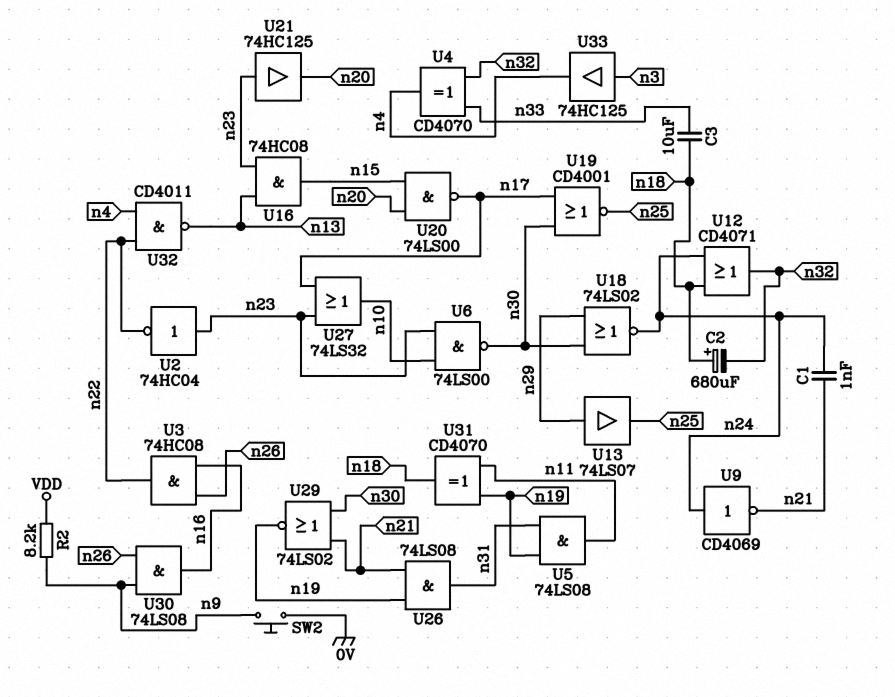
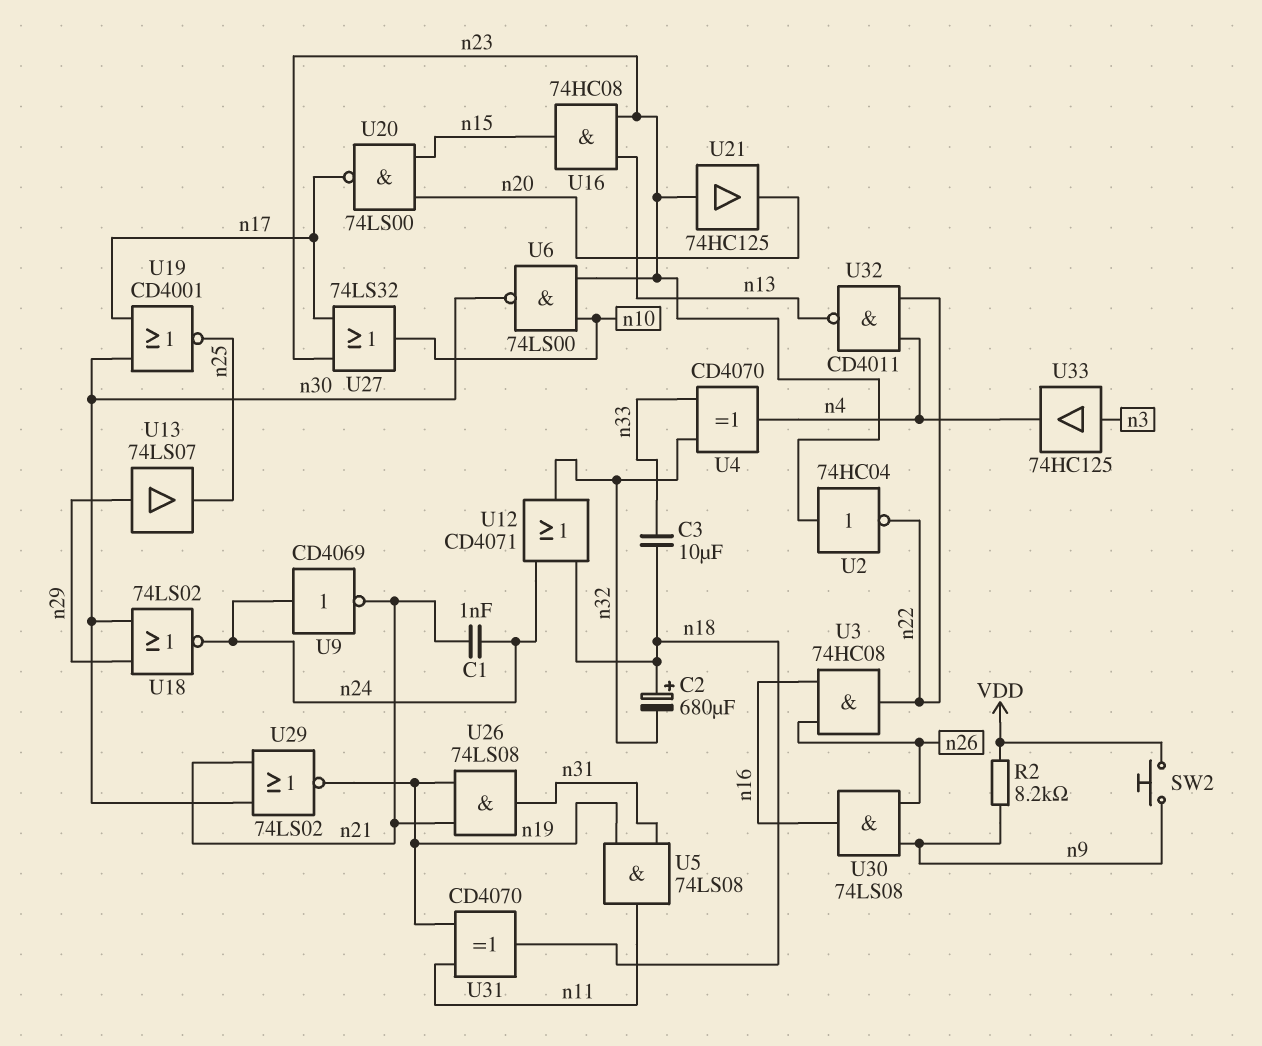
SW2: button (0V, n9) -> button (VDD, n9)

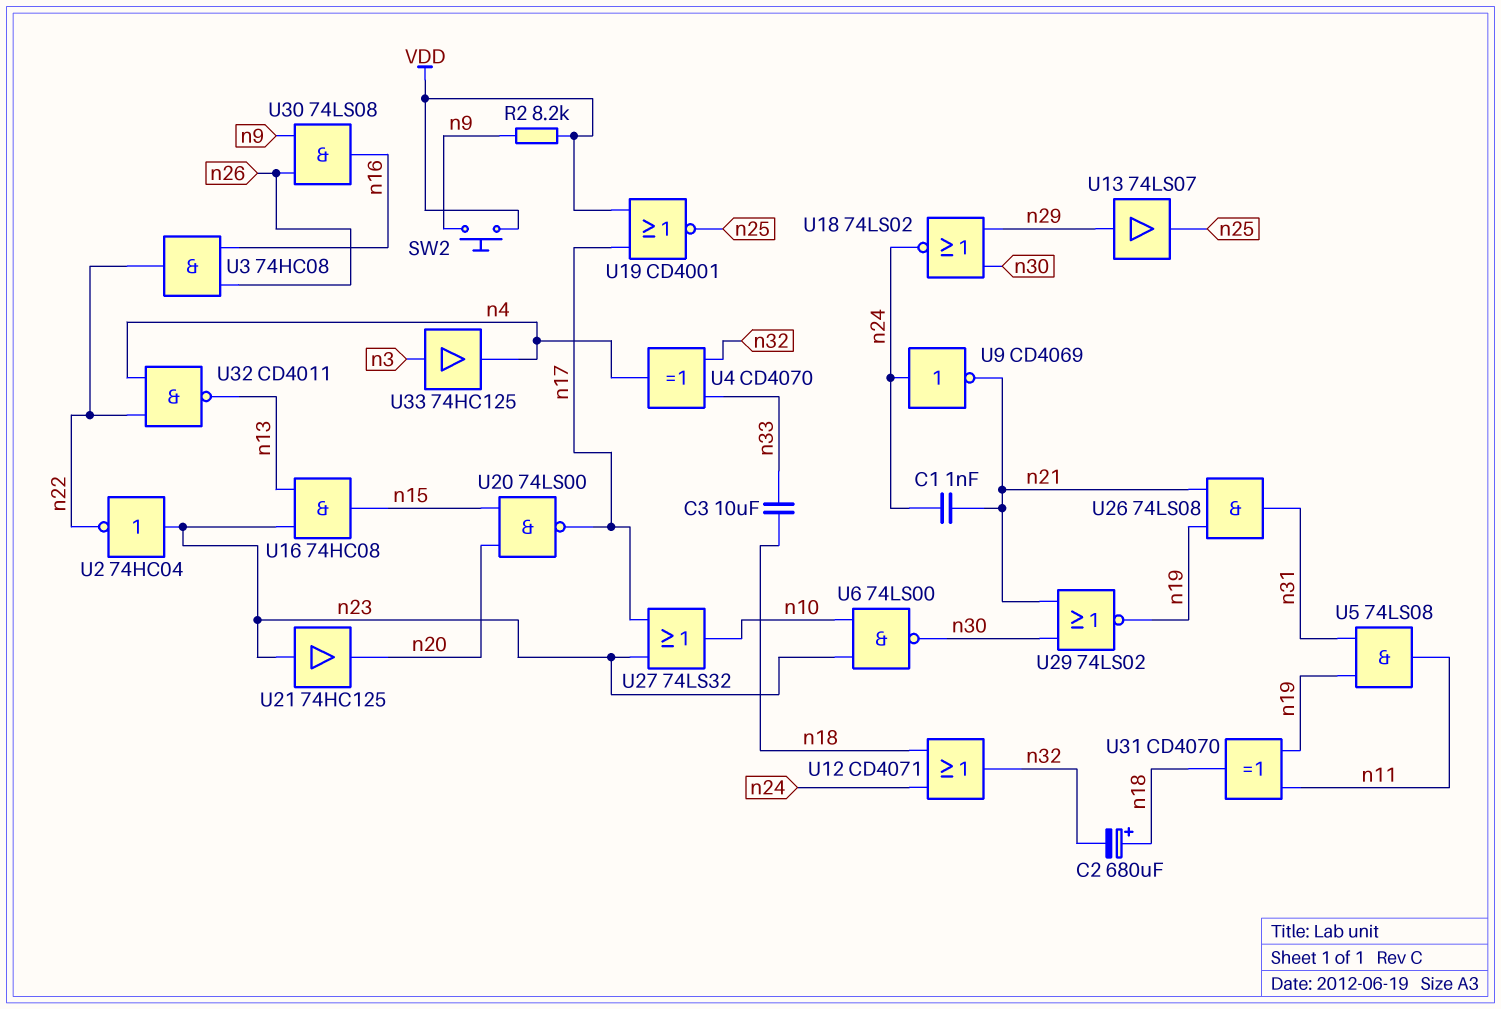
U19: NOR CD4001 (in n17, in n30, out n25) -> NOR CD4001 (in VDD, in n17, out n25)

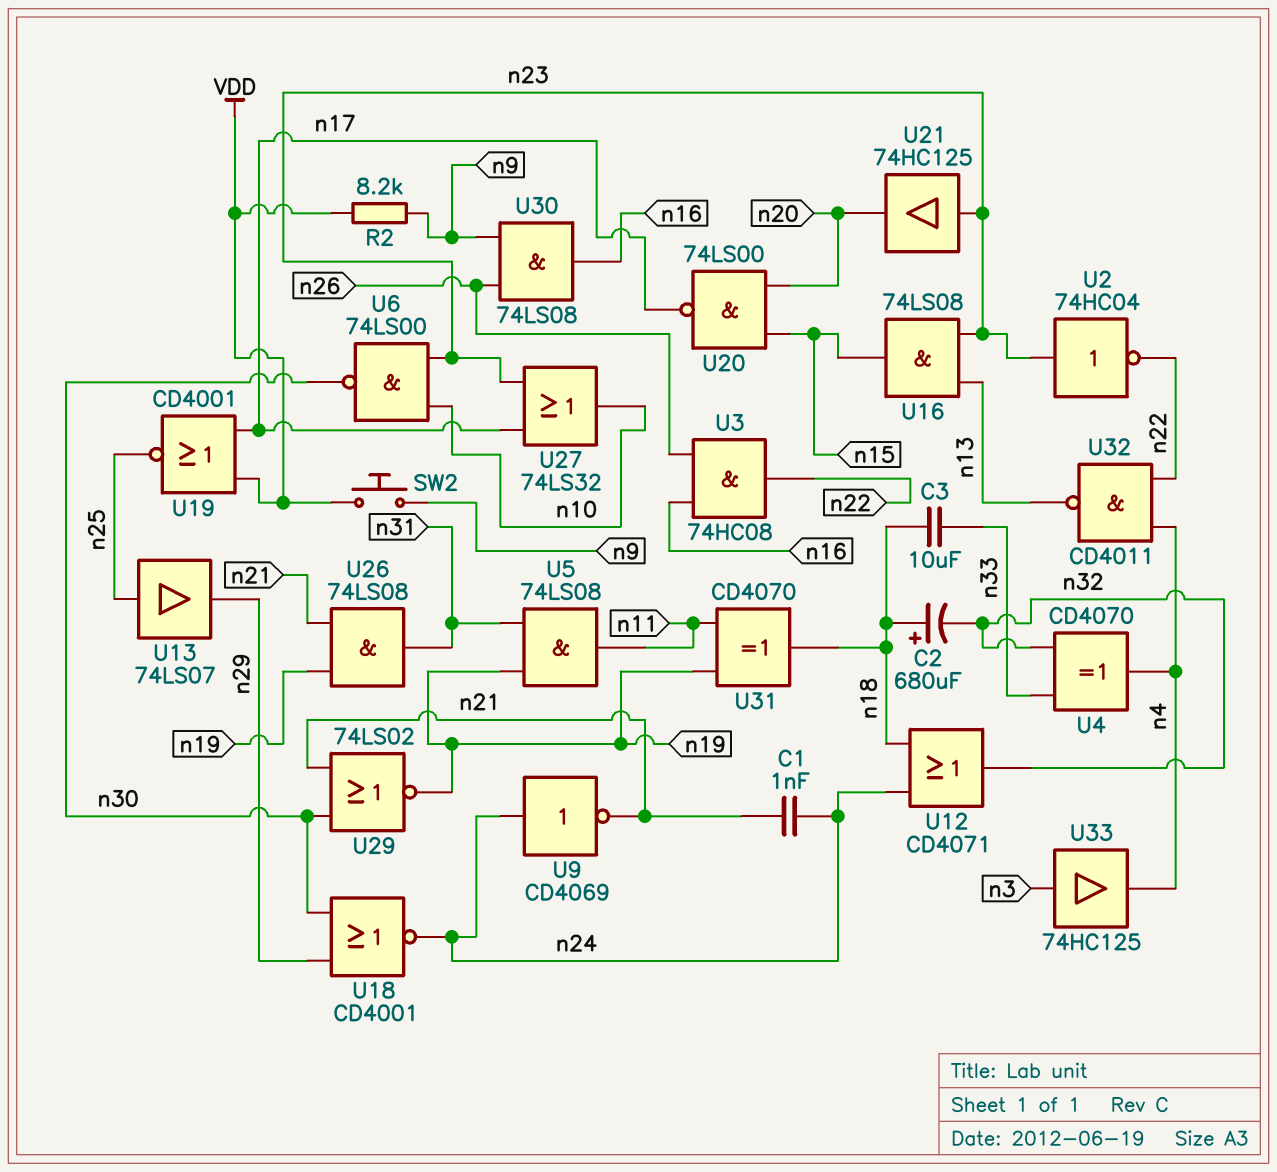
U13: buffer 74LS07 (in n29, out n25) -> buffer 74LS07 (in n25, out n29)
U16: AND 74HC08 (in n13, in n23, out n15) -> AND 74LS08 (in n13, in n23, out n15)
U18: NOR 74LS02 (in n29, in n30, out n24) -> NOR CD4001 (in n29, in n30, out n24)

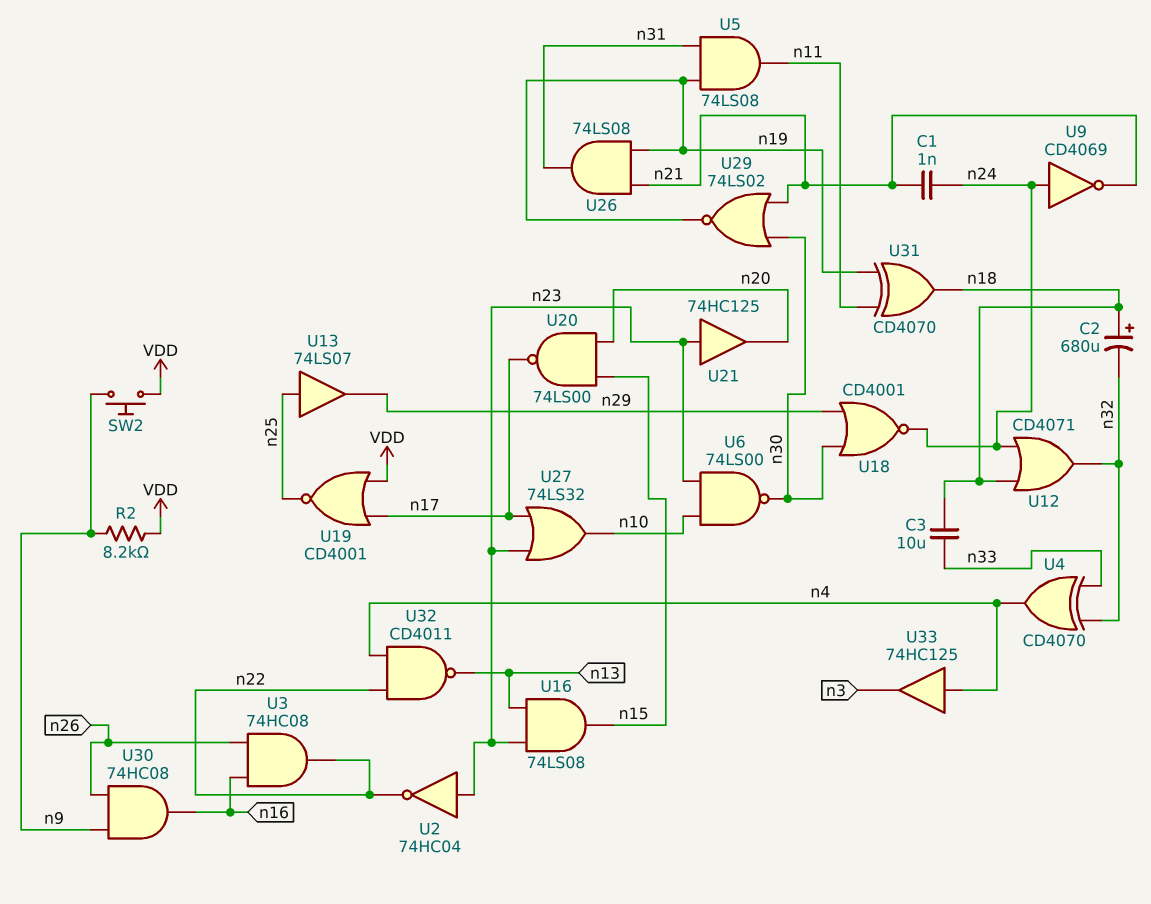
U30: AND 74LS08 (in n9, in n26, out n16) -> AND 74HC08 (in n9, in n26, out n16)
U33: buffer 74HC125 (in n3, out n4) -> buffer 74HC125 (in n4, out n3)

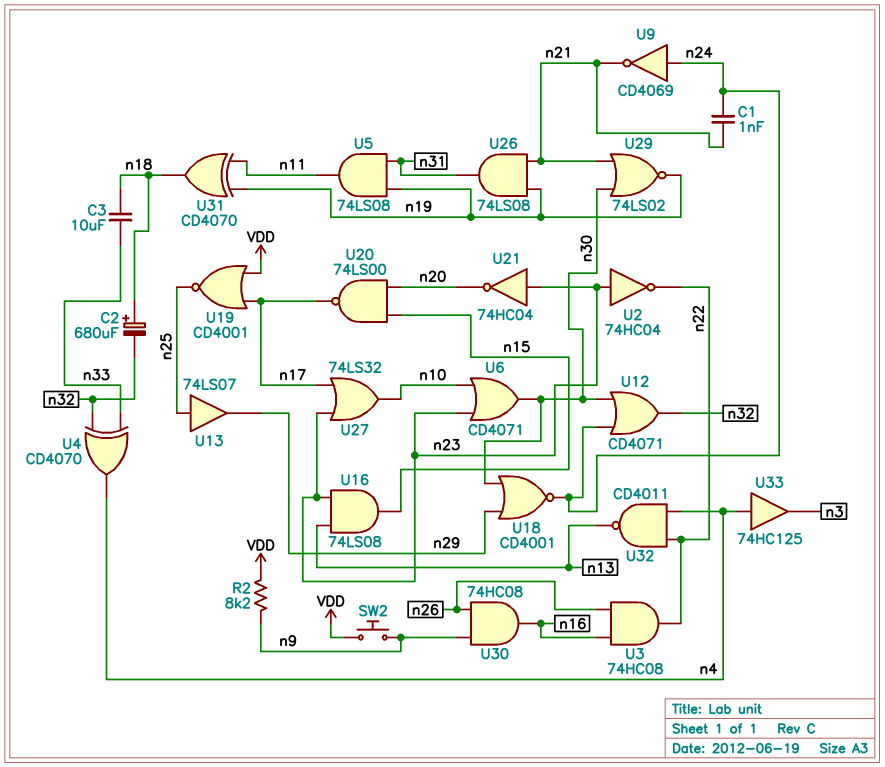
U6: NAND 74LS00 (in n10, in n23, out n30) -> OR CD4071 (in n10, in n23, out n30)
U12: OR CD4071 (in n18, in n24, out n32) -> OR CD4071 (in n24, in n30, out n32)
U21: buffer 74HC125 (in n23, out n20) -> NOT 74HC04 (in n23, out n20)

